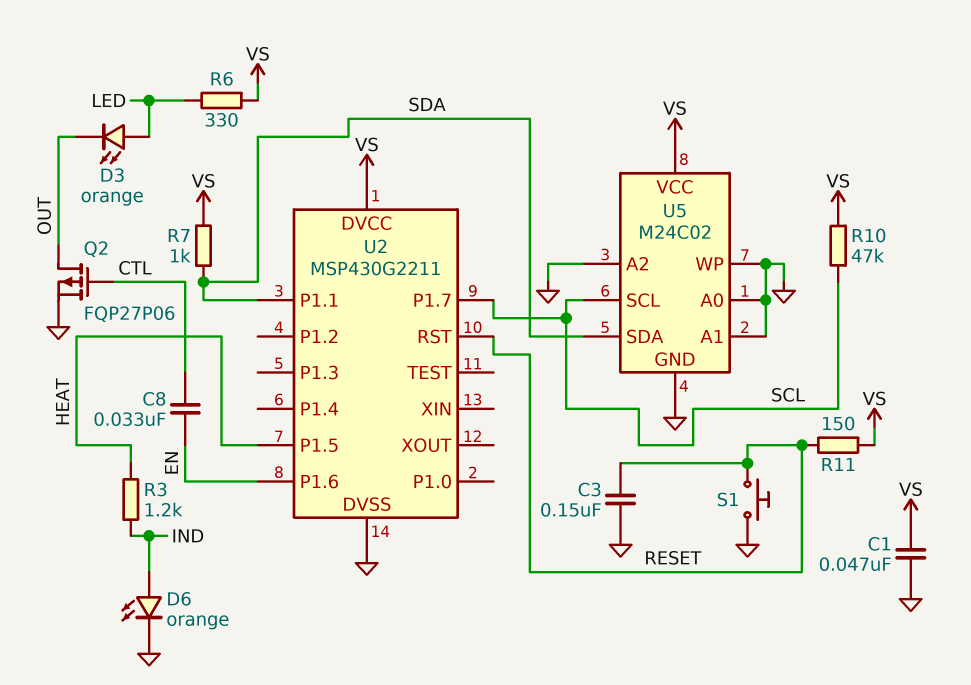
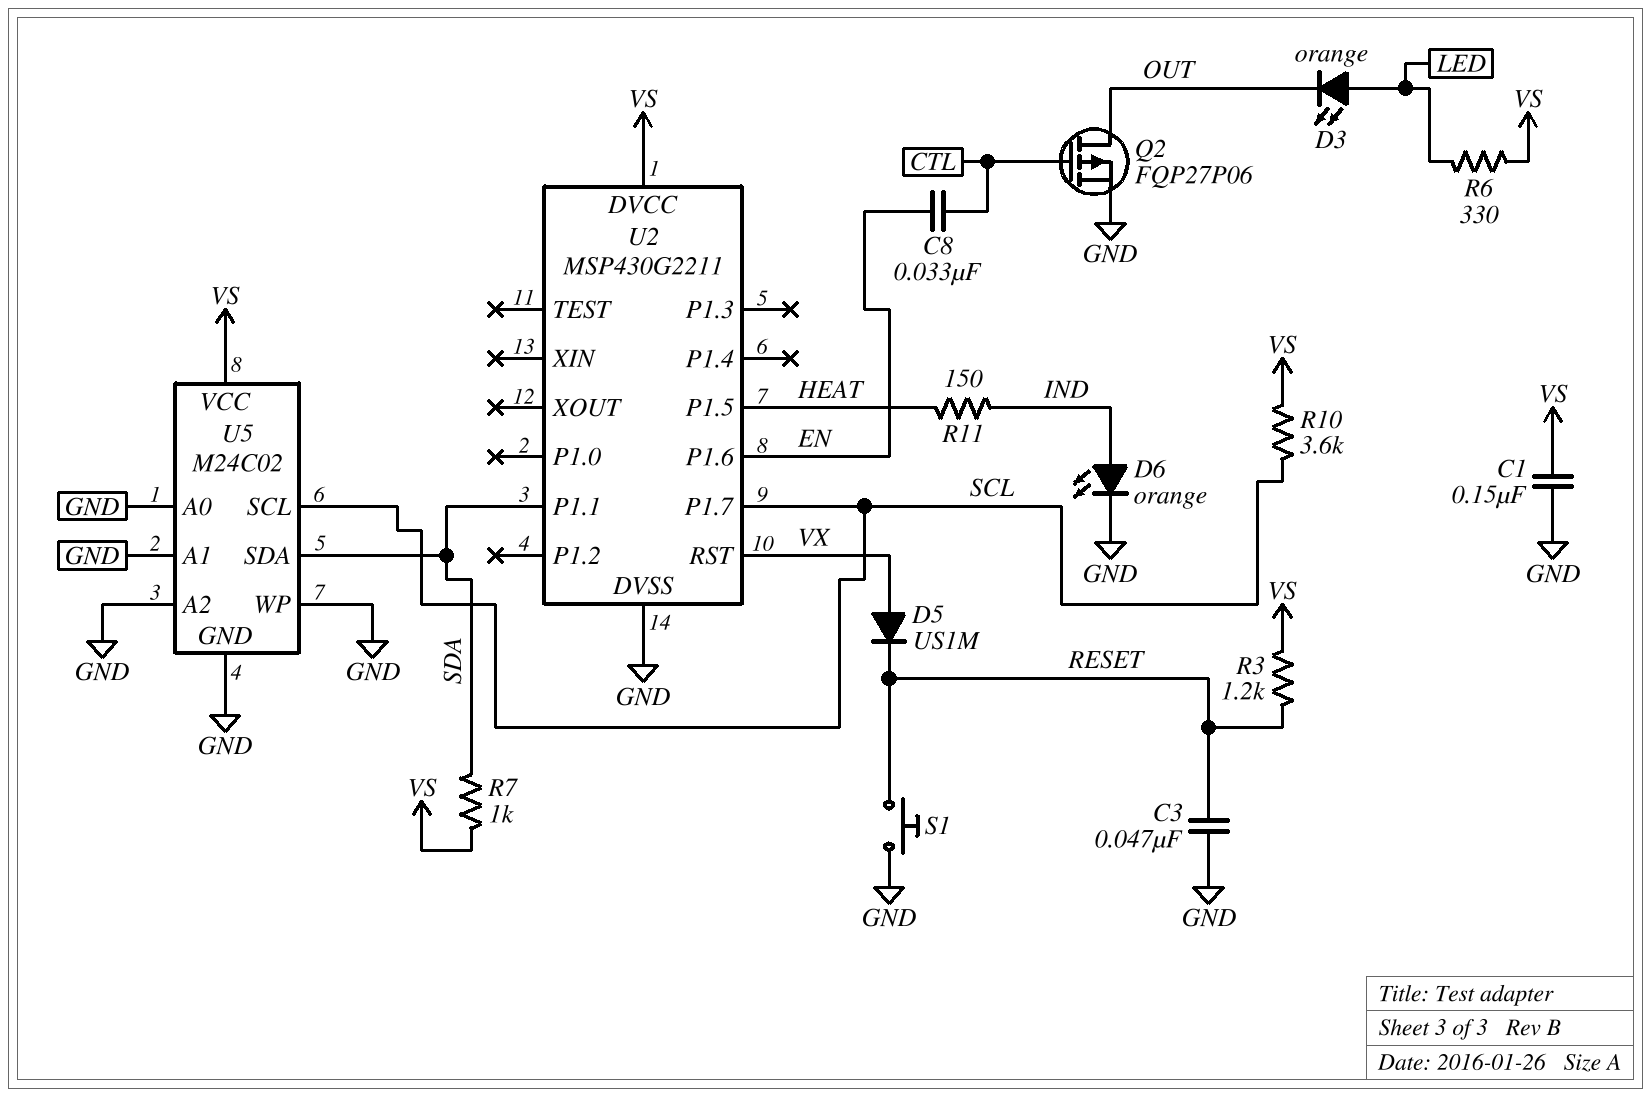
C1: 47nF (GND, VS) -> 150nF (GND, VS)
C3: 150nF (GND, RESET) -> 47nF (GND, RESET)
D5: none -> diode US1M (A VX, K RESET)
R3: 1.2k (HEAT, IND) -> 1.2k (RESET, VS)
R10: 47k (SCL, VS) -> 3.6k (SCL, VS)
R11: 150 (RESET, VS) -> 150 (HEAT, IND)
U2 pin RST: RESET -> VX

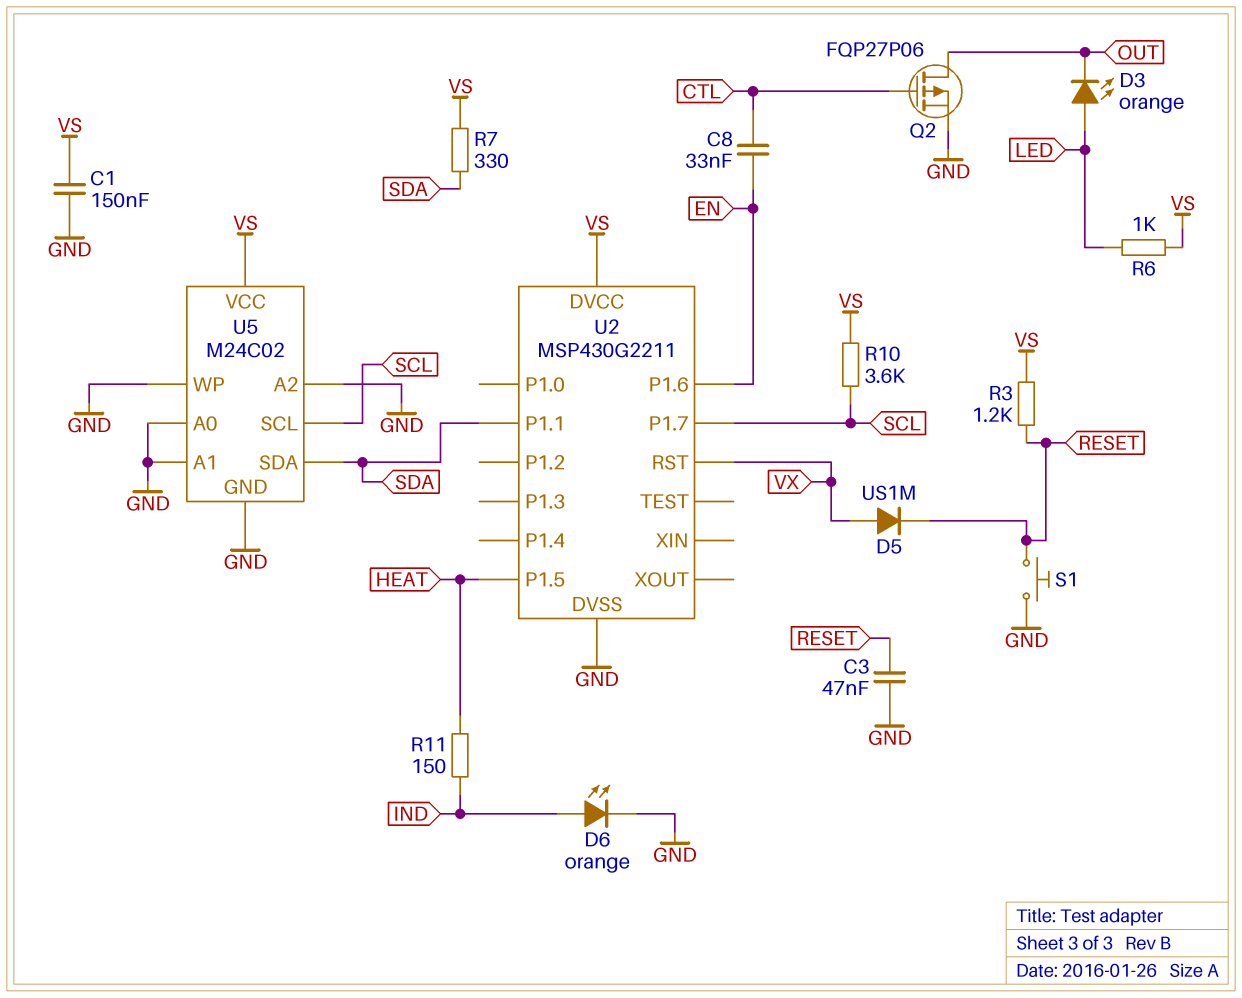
R6: 330 (LED, VS) -> 1k (LED, VS)
R7: 1k (SDA, VS) -> 330 (SDA, VS)

